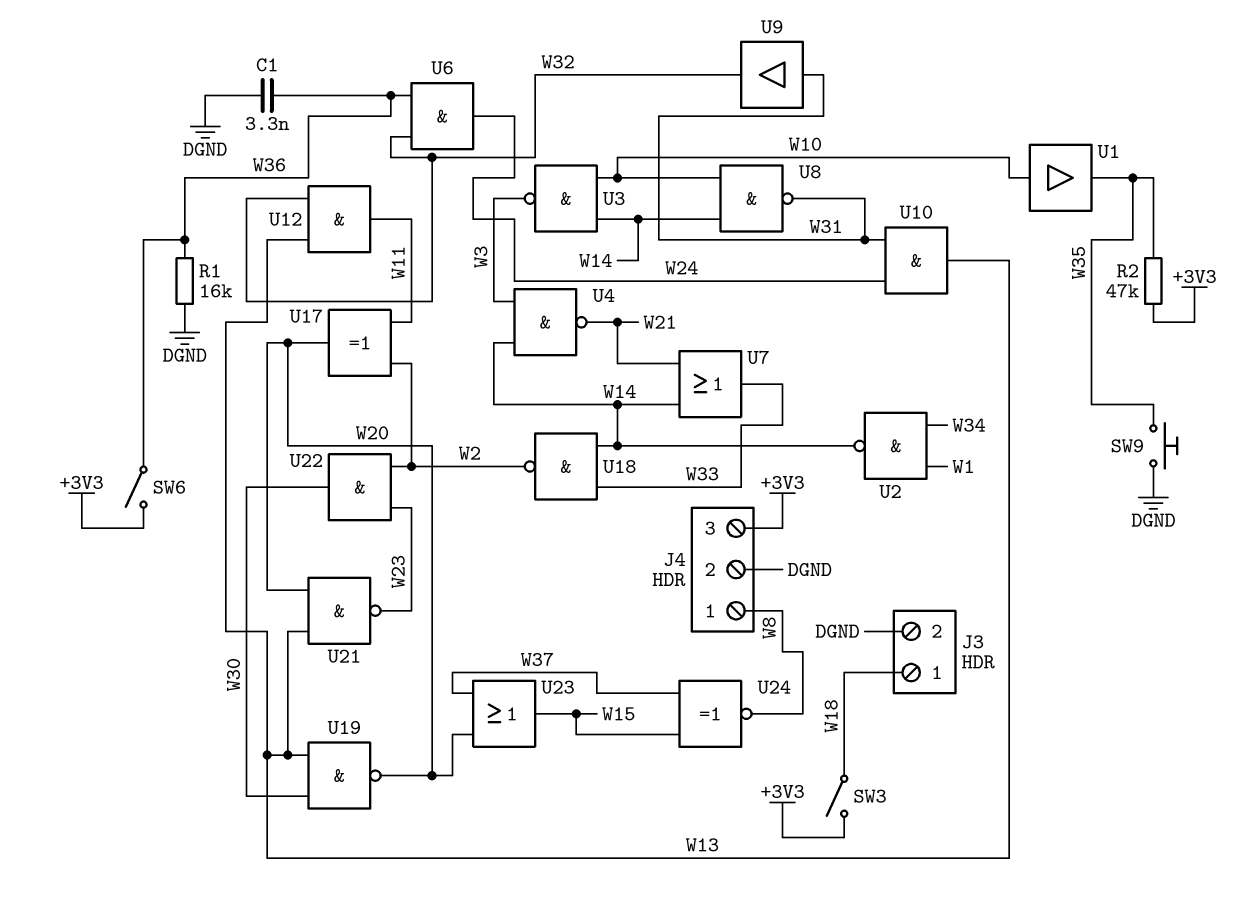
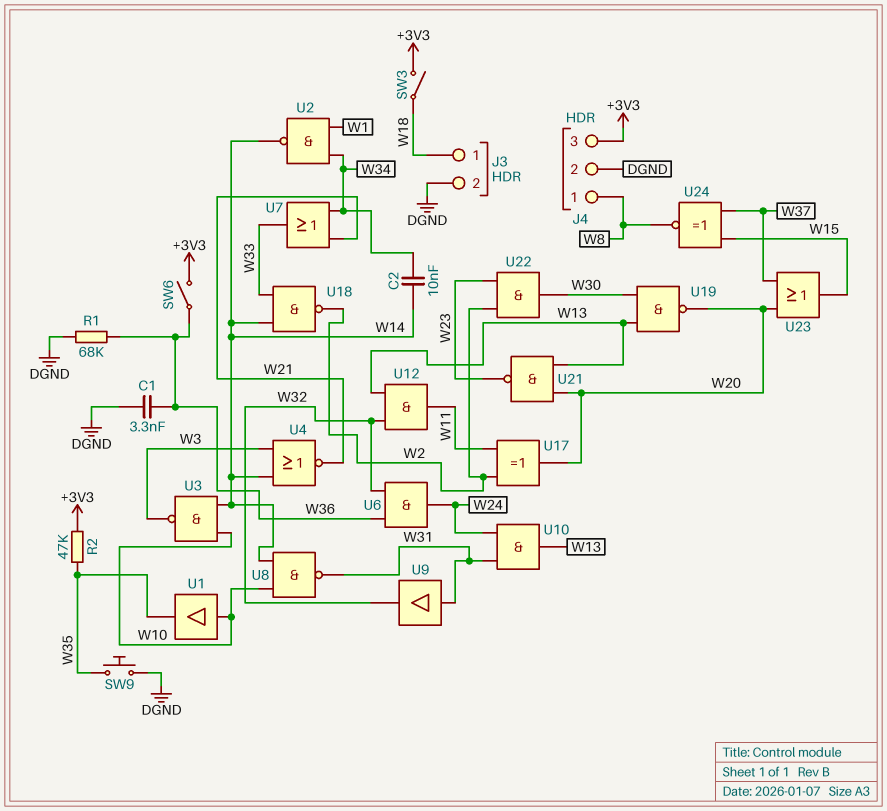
C2: none -> 10nF (W14, W34)
R1: 16k (DGND, W36) -> 68k (DGND, W36)
U4: NAND (in W3, in W14, out W21) -> NOR (in W3, in W14, out W21)
U7: OR (in W14, in W21, out W33) -> OR (in W21, in W34, out W33)

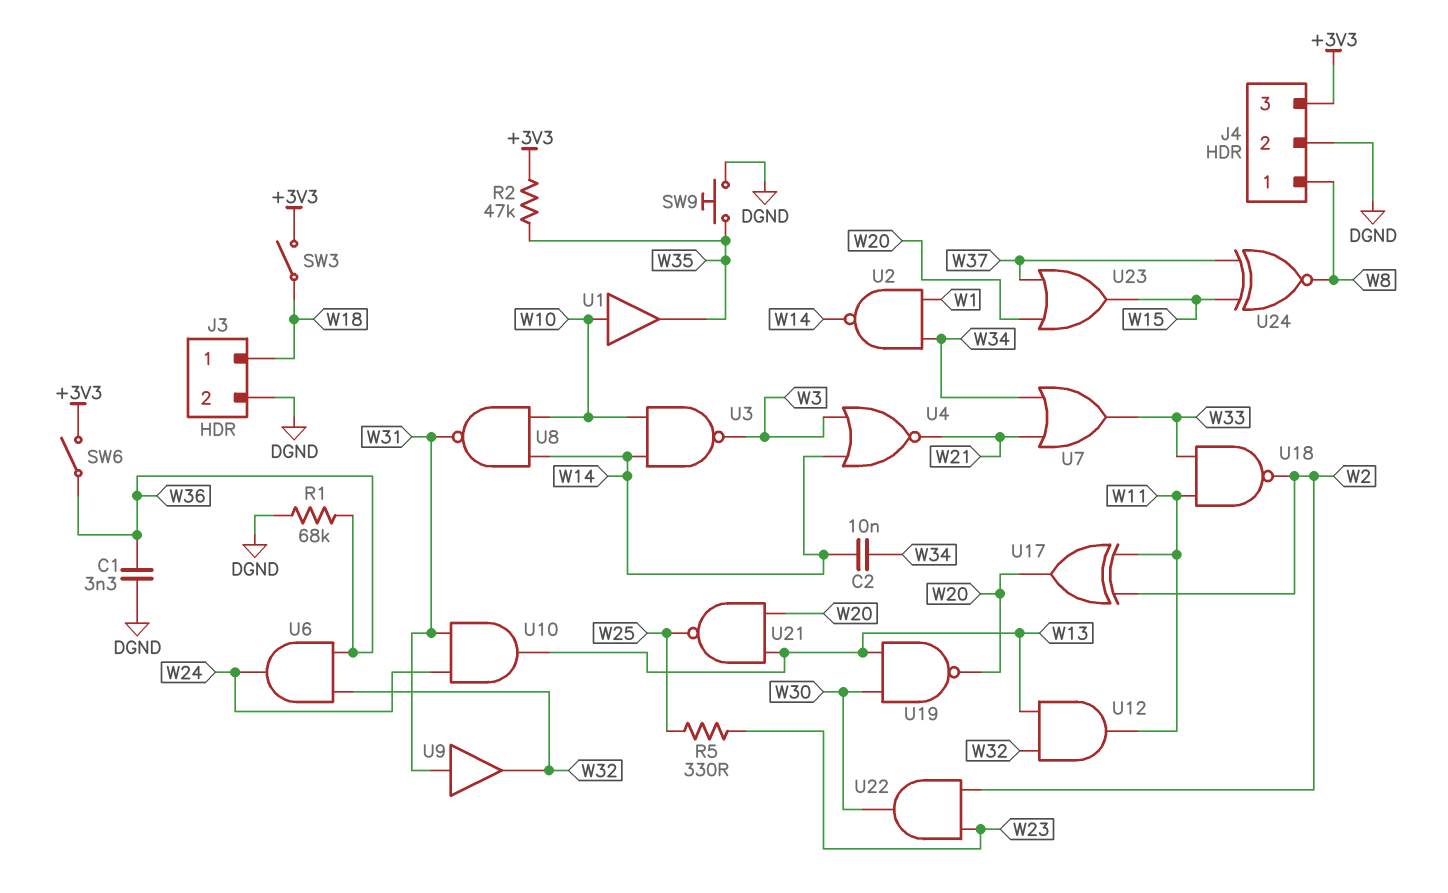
R5: none -> 330 (W23, W25)
U18: NAND (in W14, in W33, out W2) -> NAND (in W11, in W33, out W2)
U21: NAND (in W13, in W20, out W23) -> NAND (in W13, in W20, out W25)

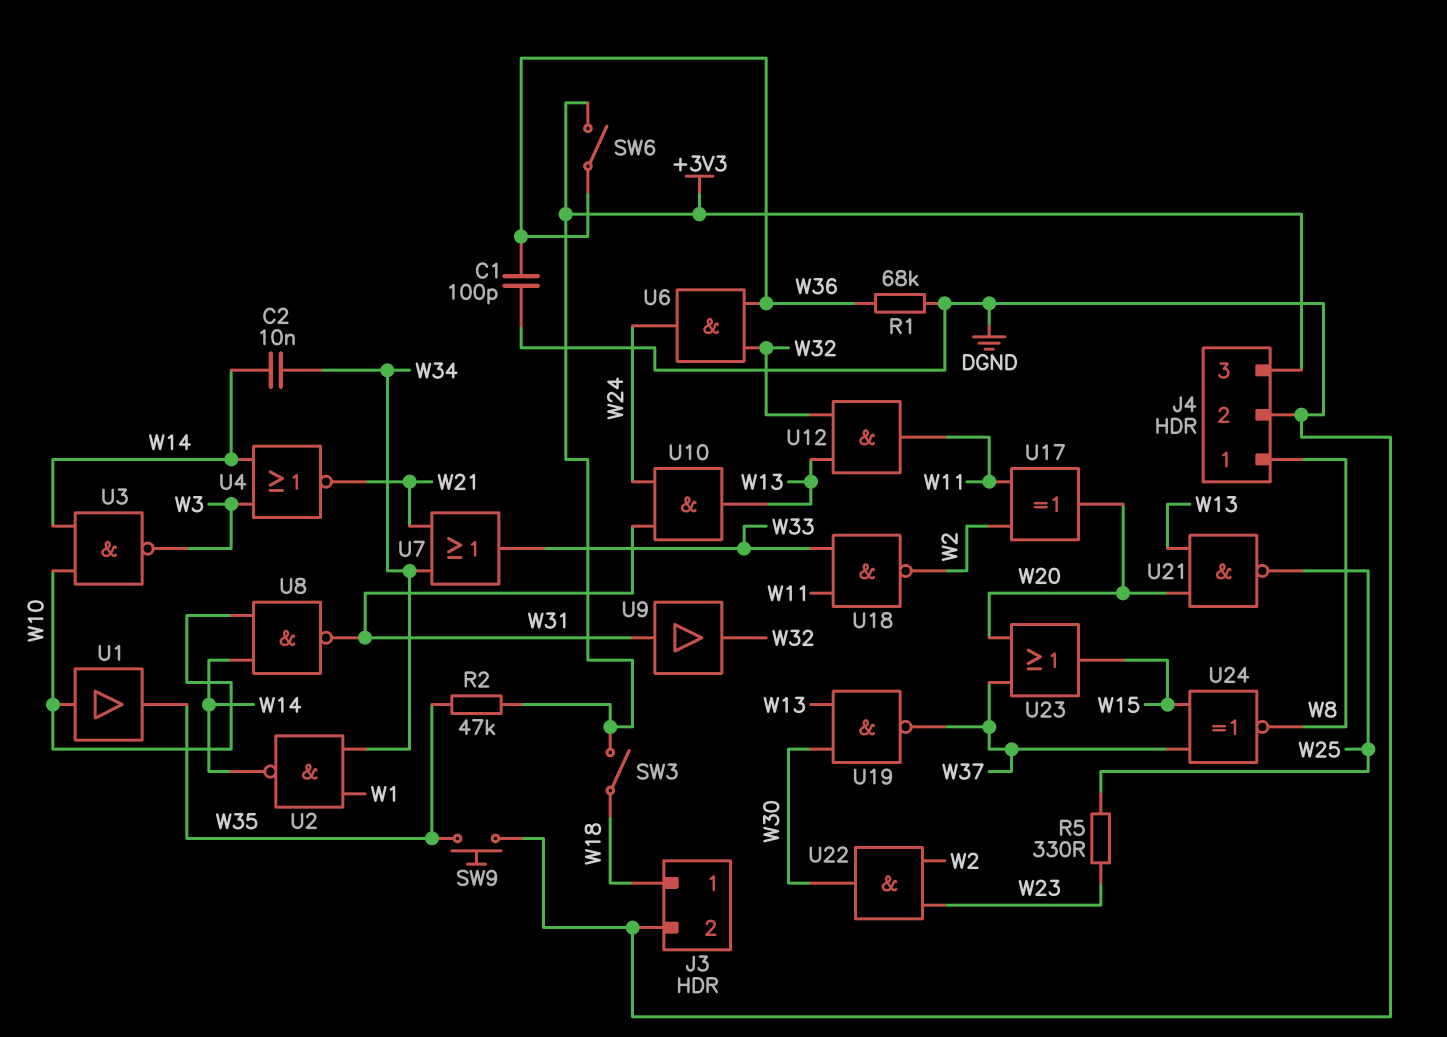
C1: 3.3nF (DGND, W36) -> 100pF (DGND, W36)
U19: NAND (in W13, in W30, out W20) -> NAND (in W13, in W30, out W37)

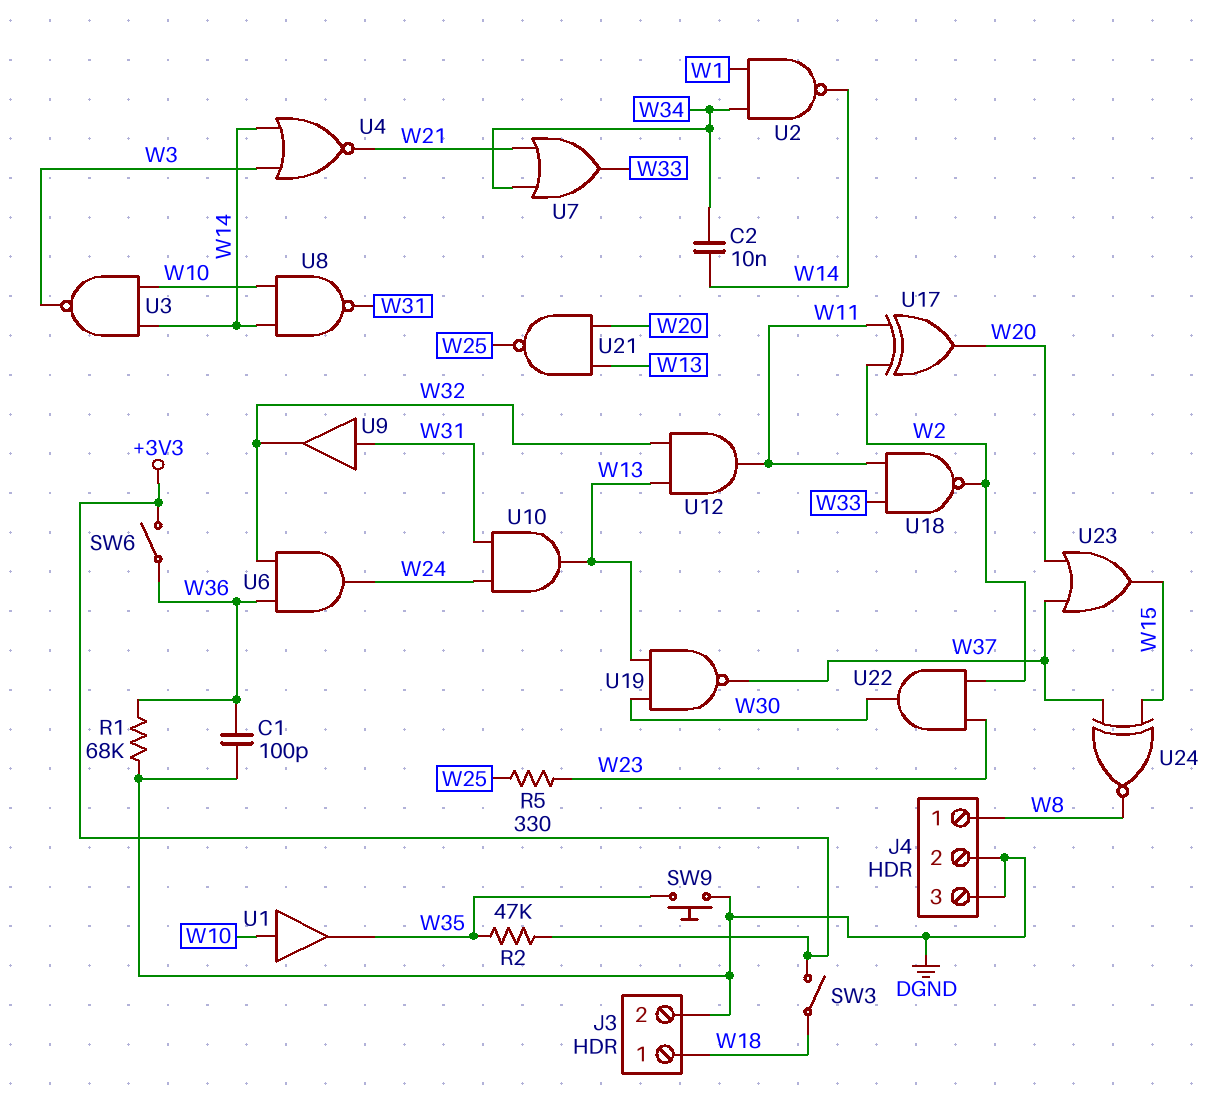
J4 pin 3: +3V3 -> DGND

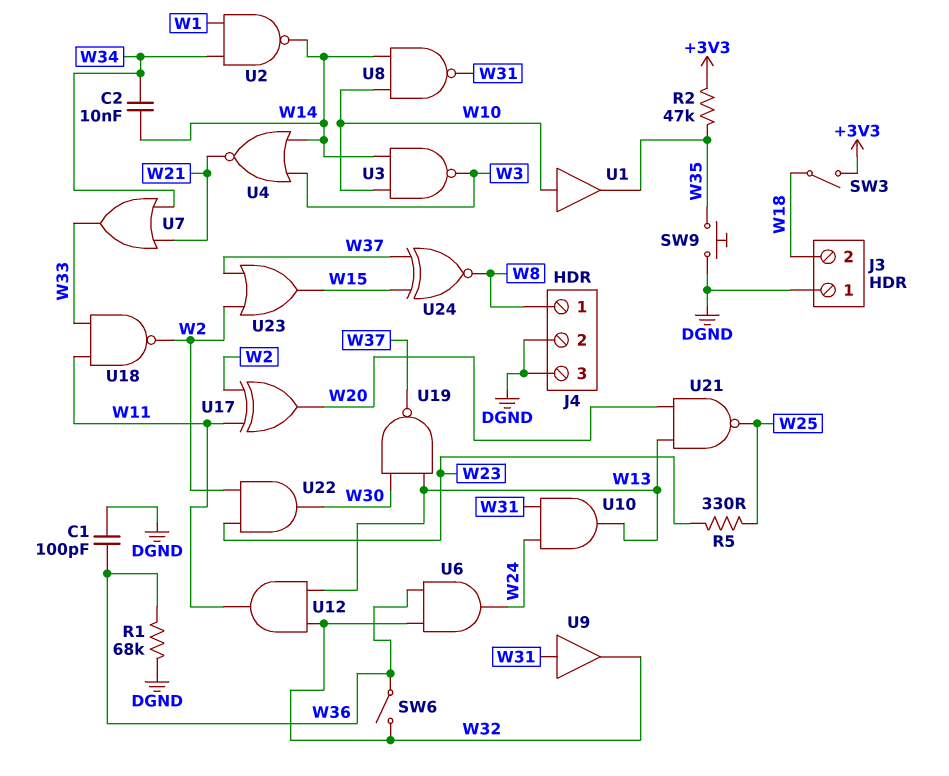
J3 pin 1: W18 -> DGND
J3 pin 2: DGND -> W18
SW6: switch (+3V3, W36) -> switch (W32, W36)
U23: OR (in W20, in W37, out W15) -> OR (in W2, in W37, out W15)

